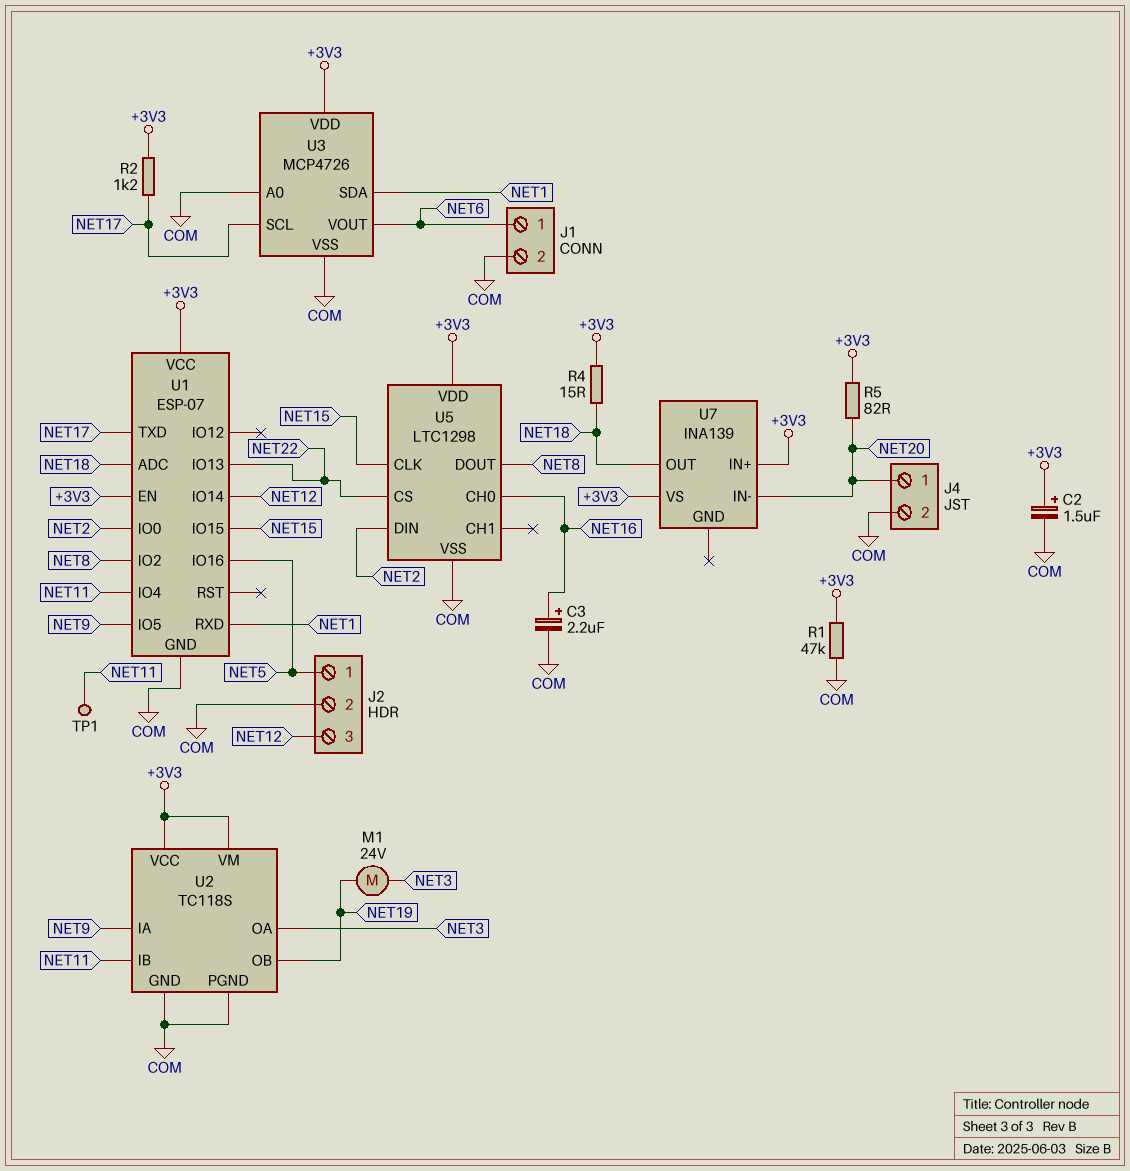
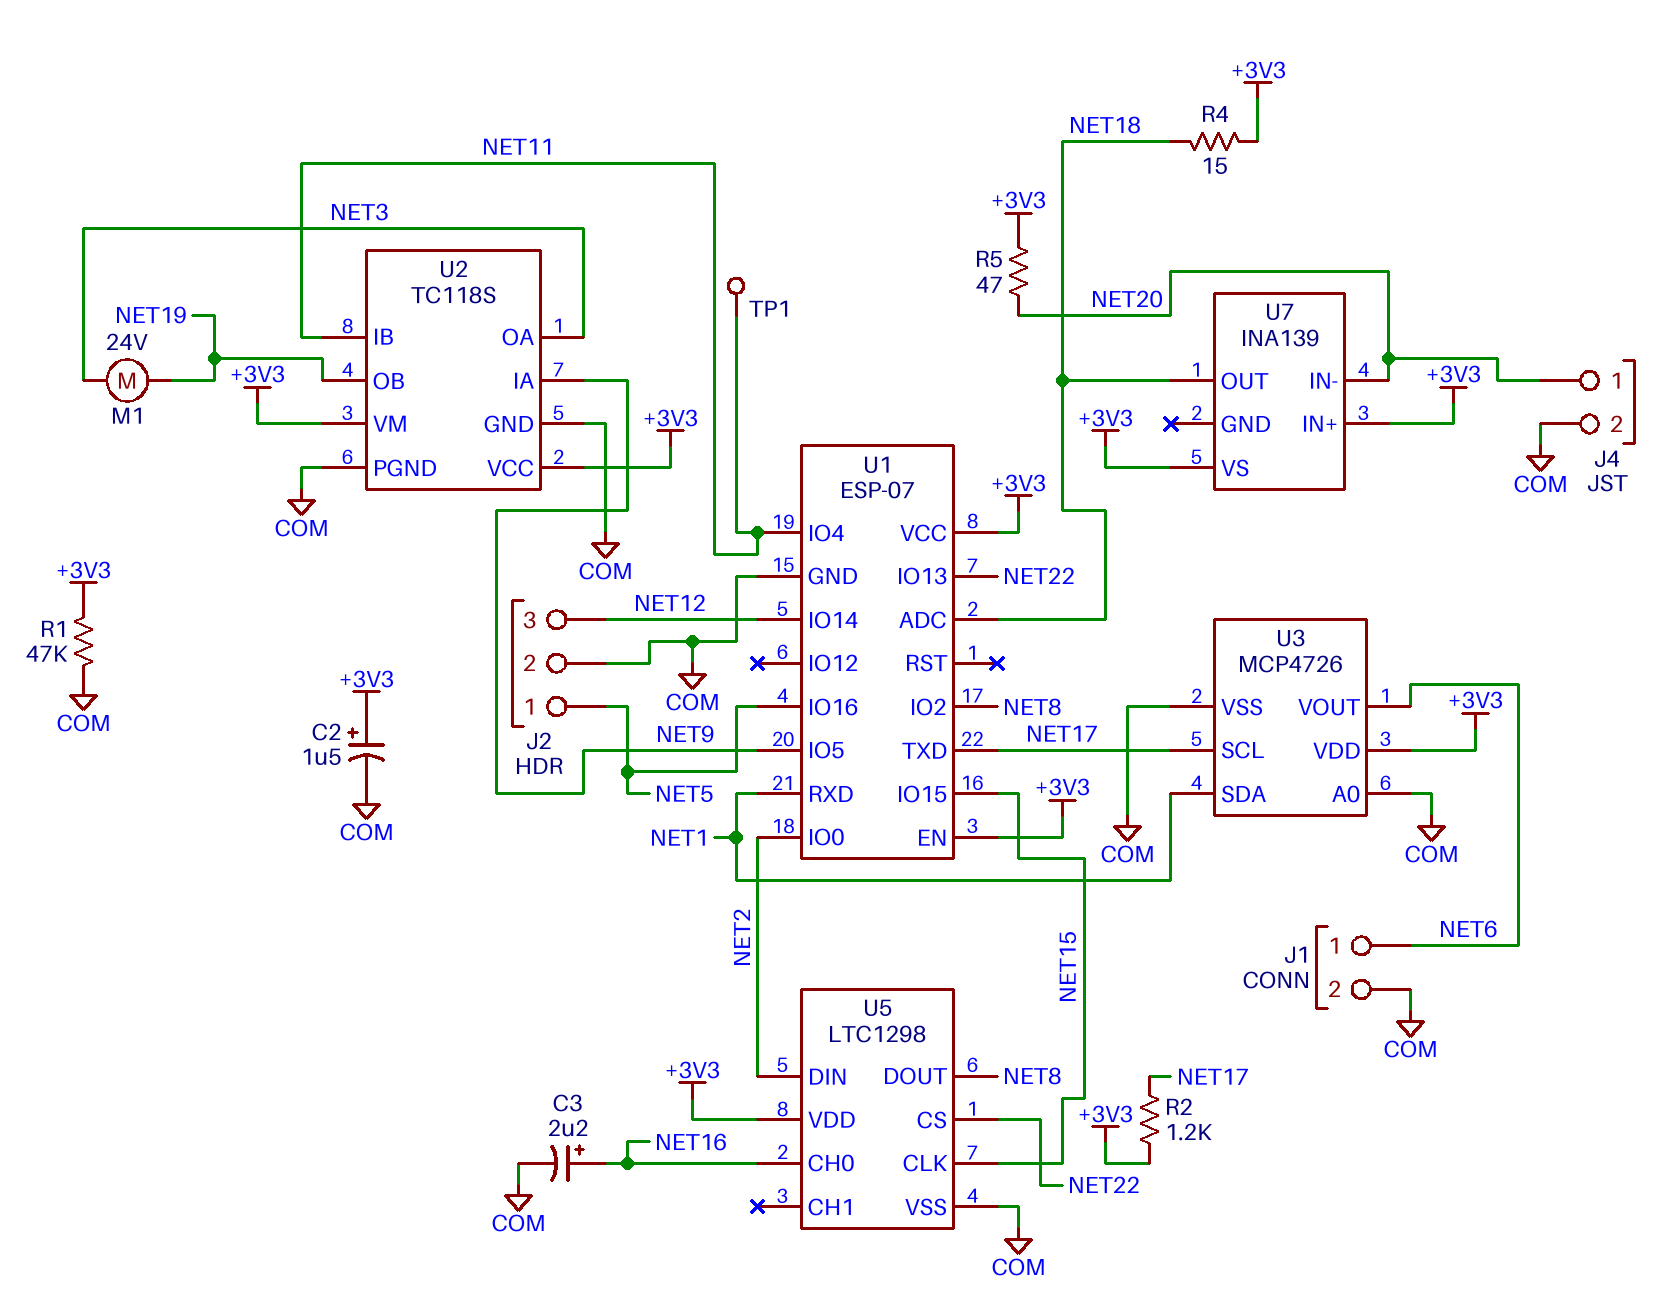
R5: 82 (+3V3, NET20) -> 47 (+3V3, NET20)

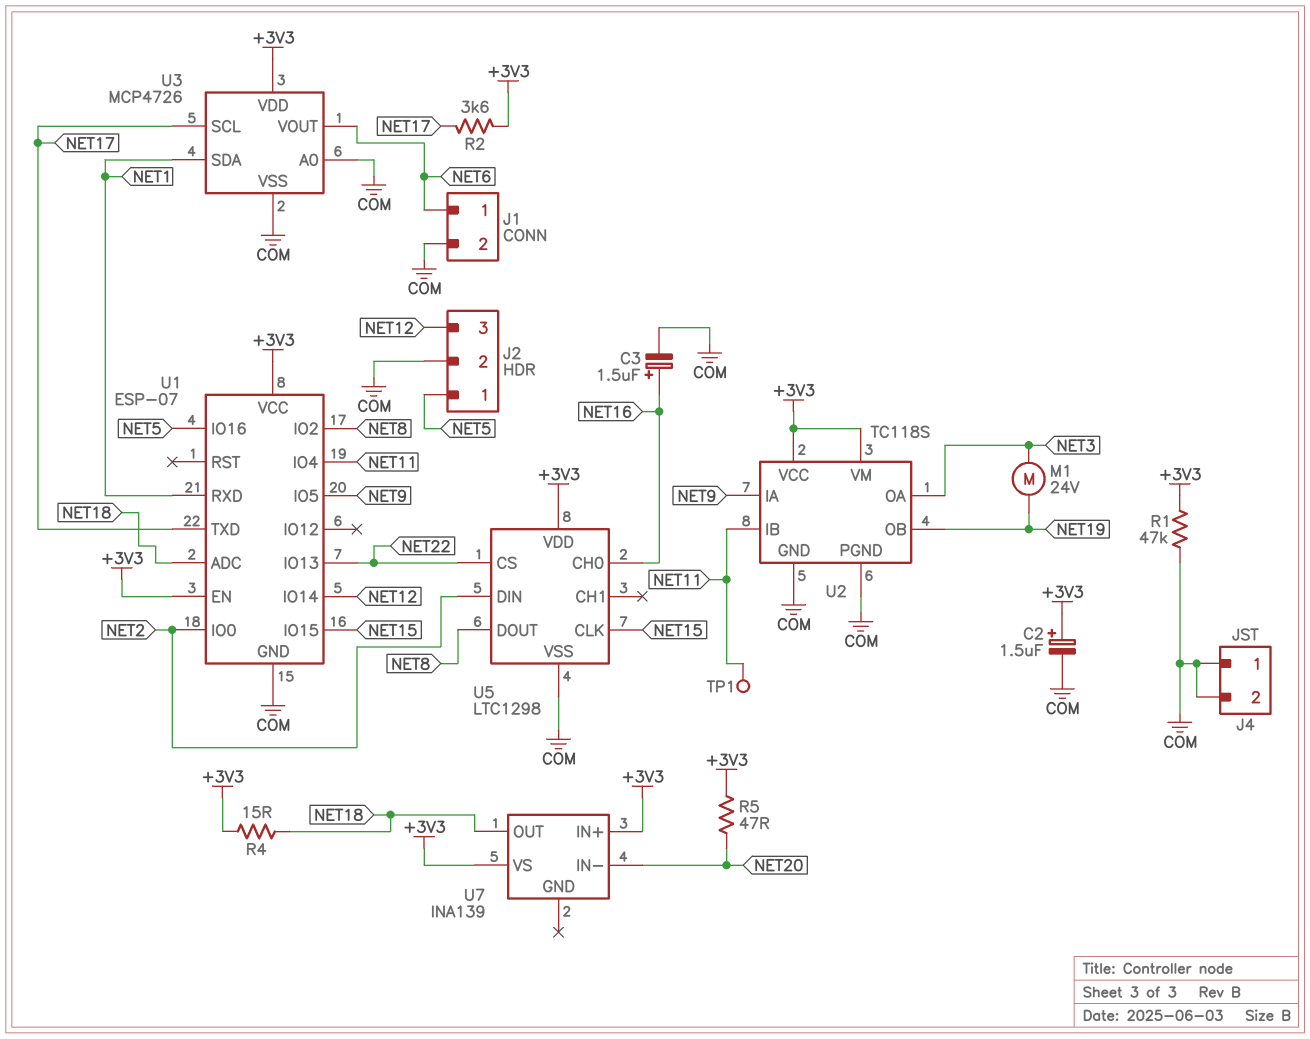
C3: 2.2uF (plus NET16, minus COM) -> 1.5uF (plus NET16, minus COM)
J4 pin 1: NET20 -> COM
R2: 1.2k (+3V3, NET17) -> 3.6k (+3V3, NET17)

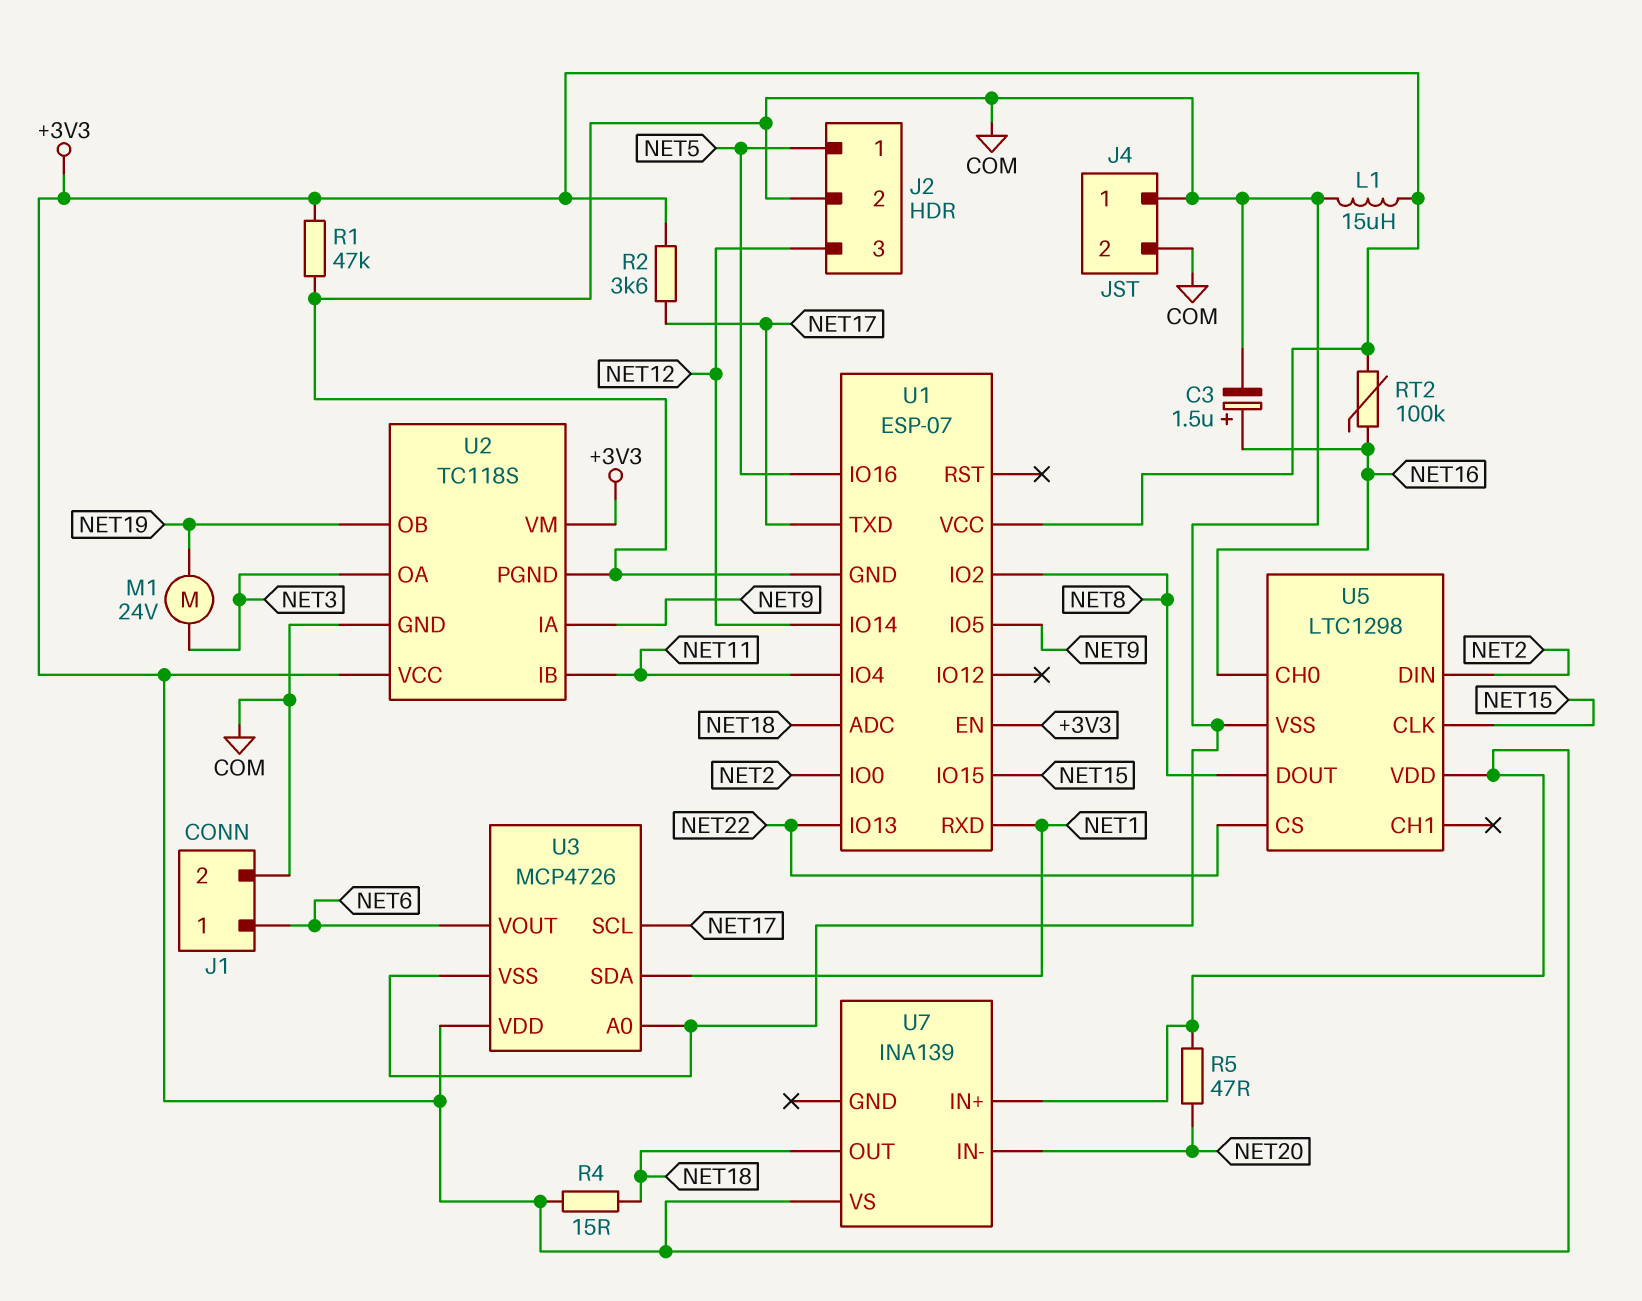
C2: 1.5uF (plus +3V3, minus COM) -> none
L1: none -> 15uH (+3V3, COM)
RT2: none -> 100k (+3V3, NET16)
TP1: test point (NET11) -> none

